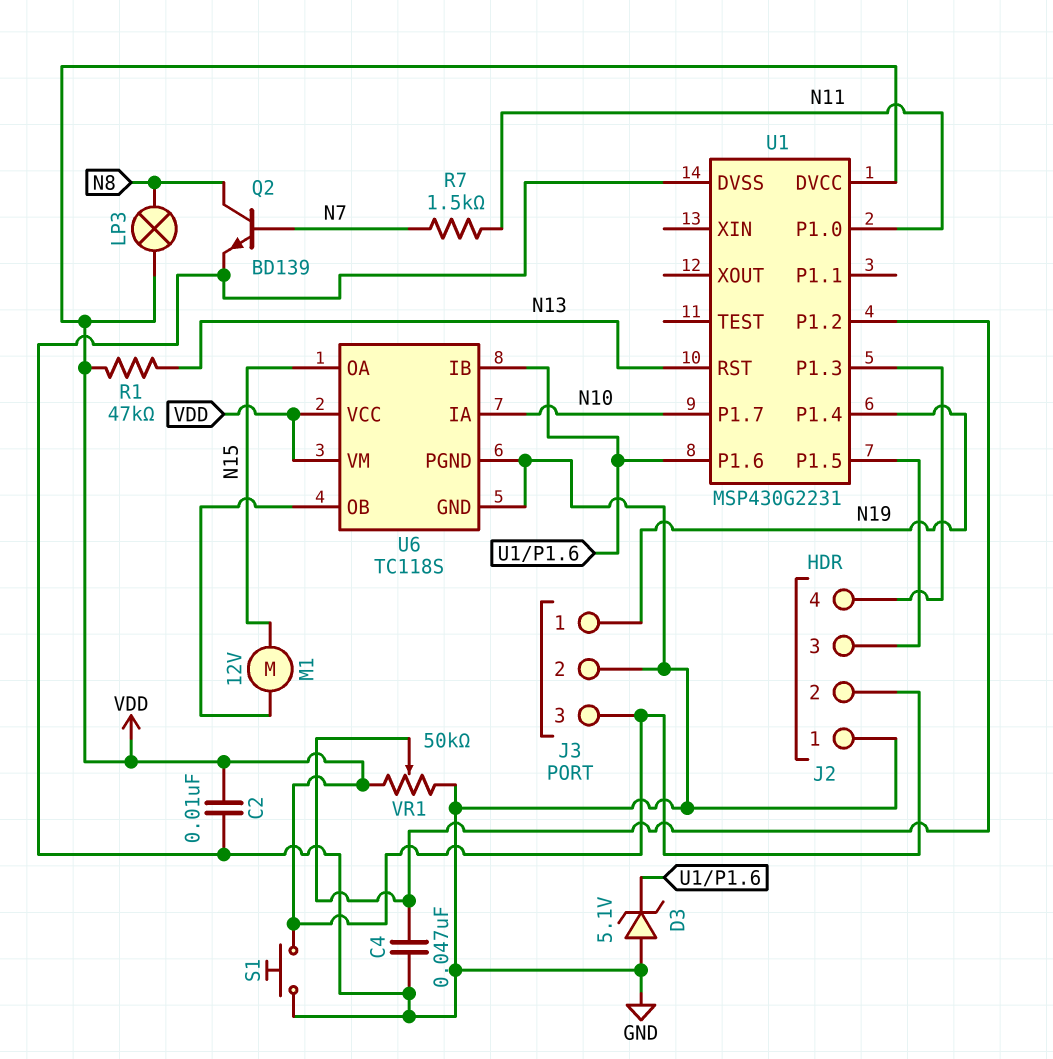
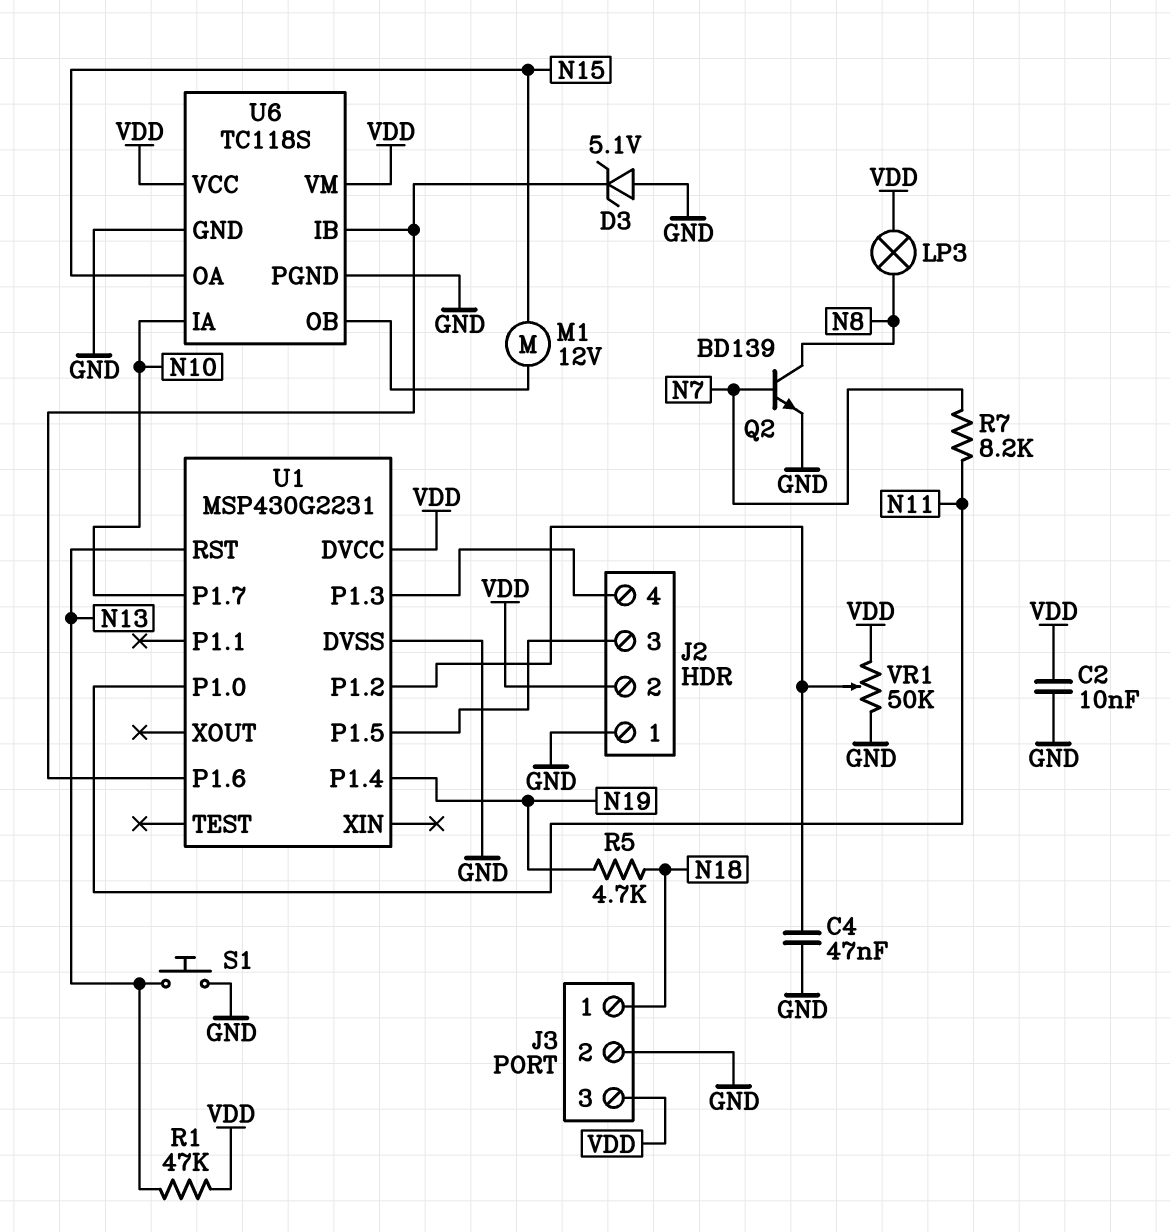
J3 pin 1: N19 -> N18
R5: none -> 4.7k (N18, N19)
R7: 1.5k (N7, N11) -> 8.2k (N7, N11)
S1: button (GND, VDD) -> button (GND, N13)

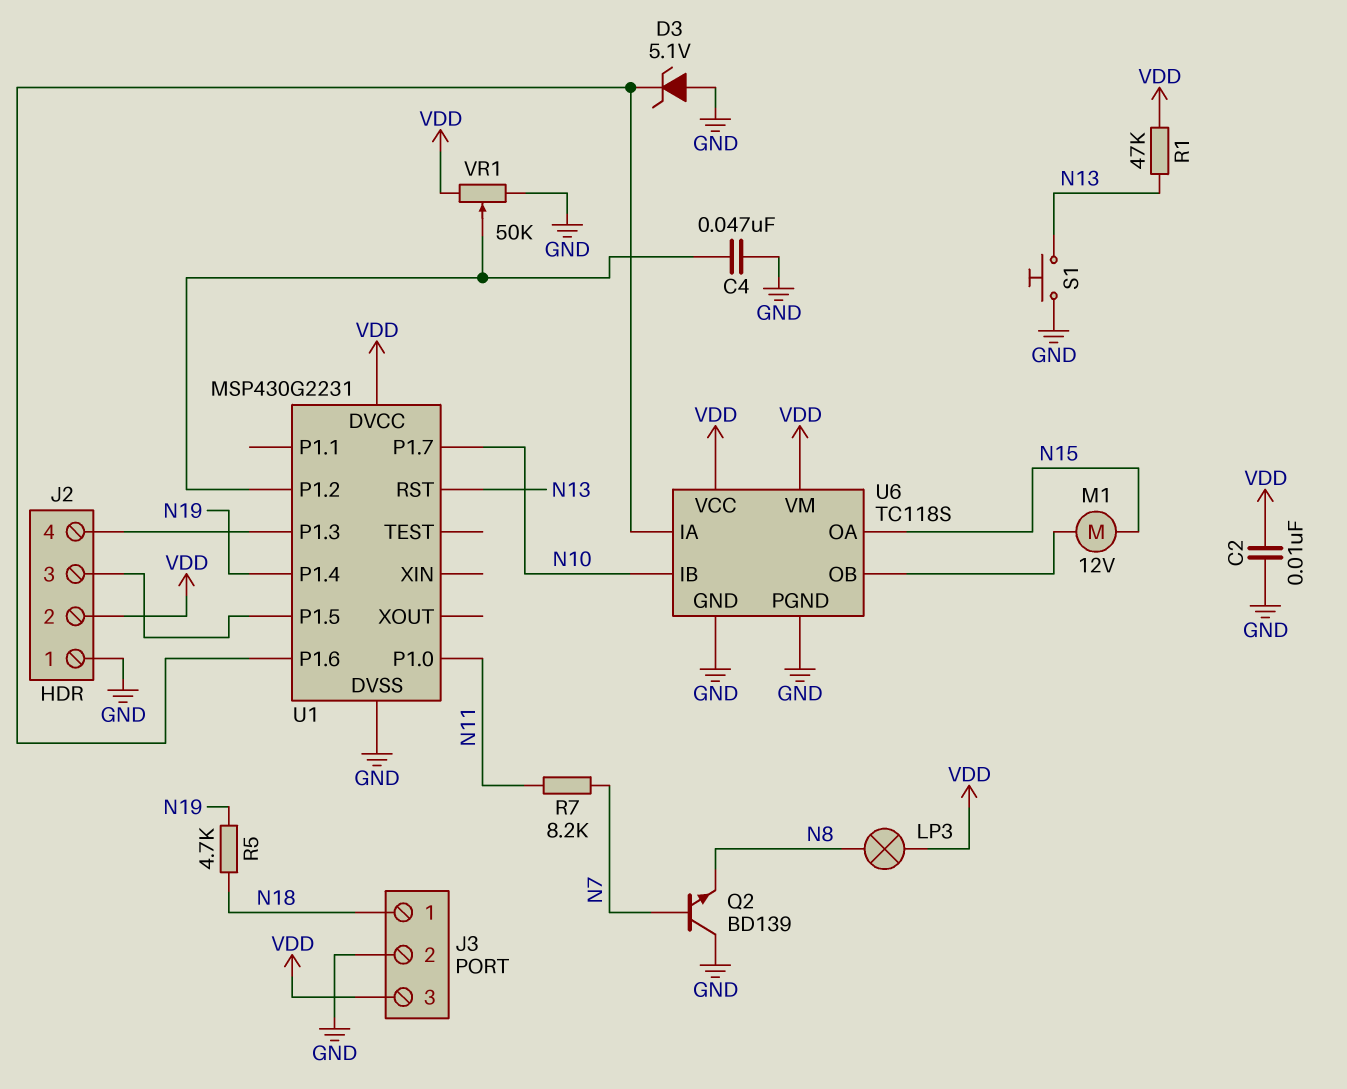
Q2: NPN BD139 (B N7, C N8, E GND) -> NPN BD139 (B N7, C GND, E N8)
U6 pin IA: N10 -> U1/P1.6
U6 pin IB: U1/P1.6 -> N10

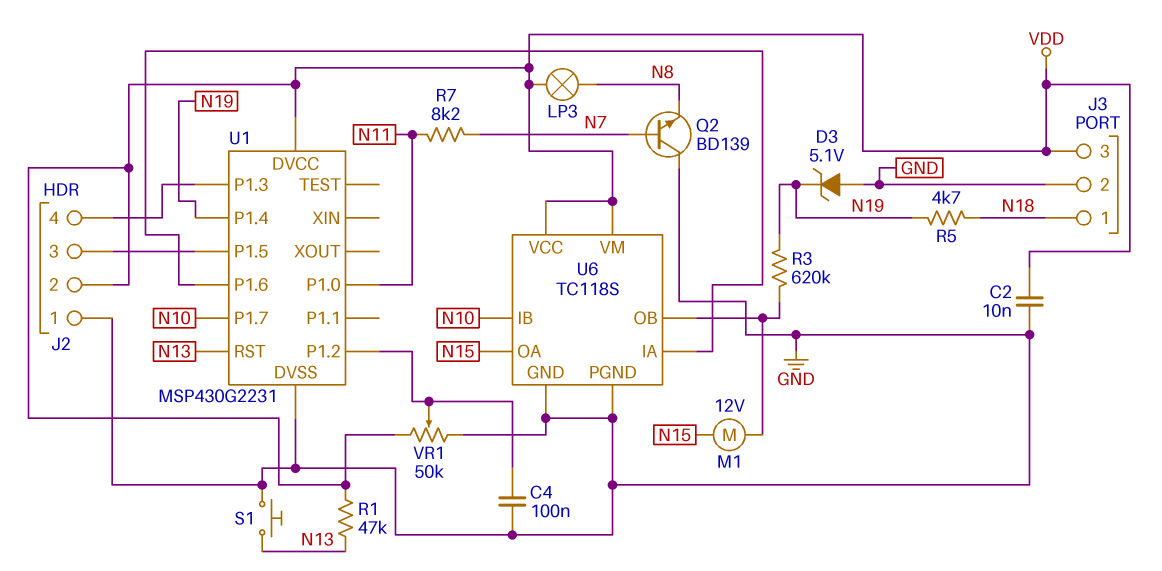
C4: 47nF (GND, U1/P1.2) -> 100nF (GND, U1/P1.2)
D3: zener 5.1V (A GND, K U1/P1.6) -> zener 5.1V (A GND, K N19)
R3: none -> 620k (N19, U6/OB)

